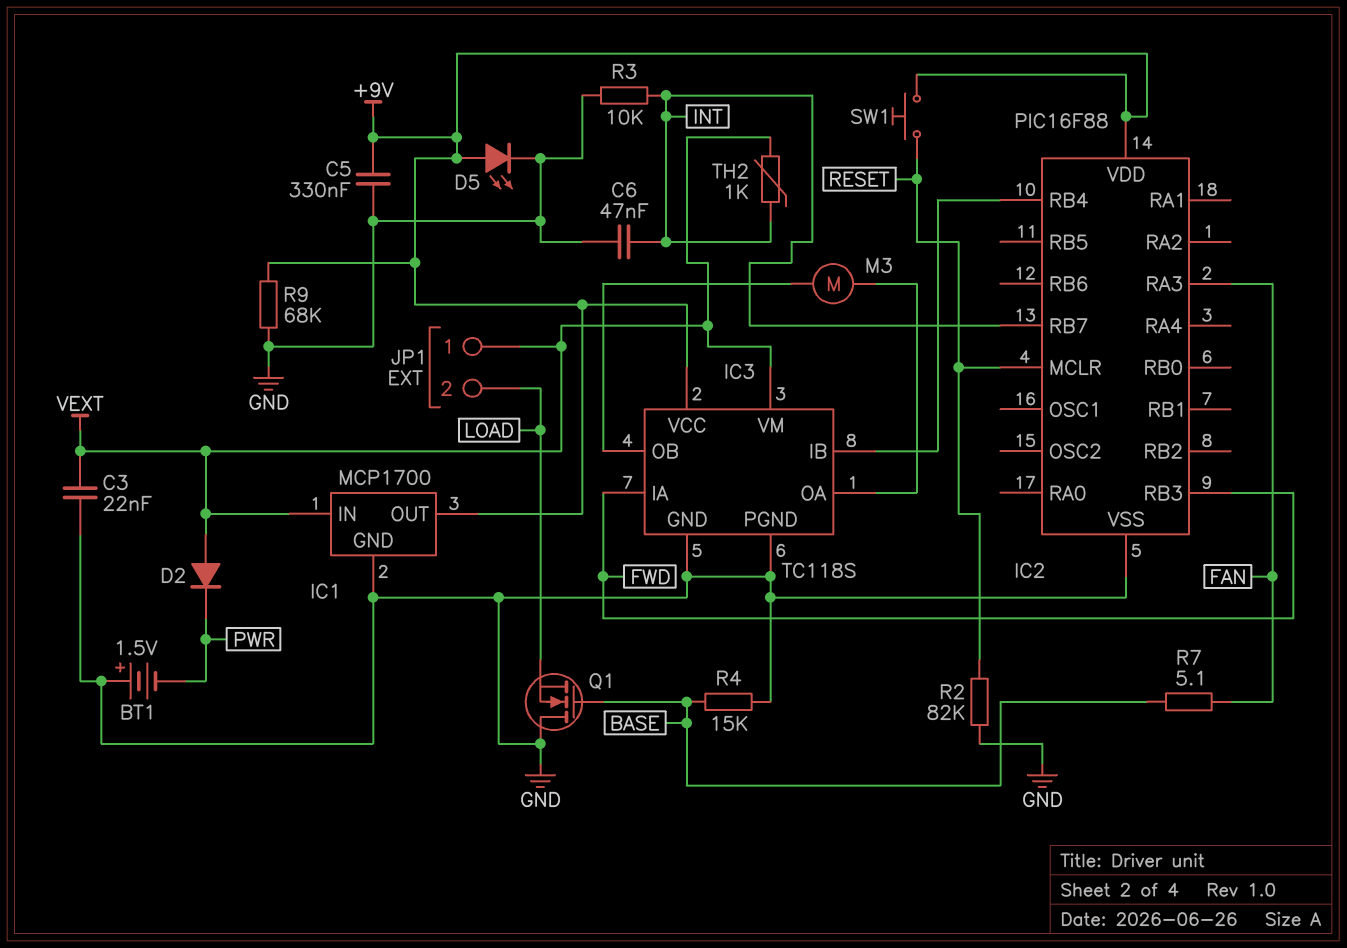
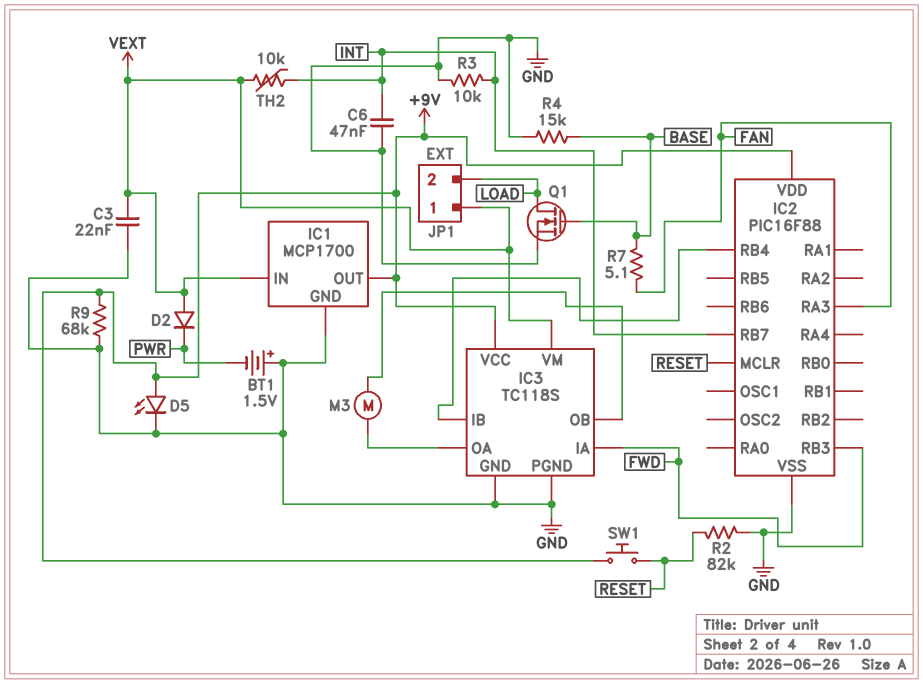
C5: 330nF (+9V, GND) -> none
Q1: NMOS (G BASE, D GND, S LOAD) -> NMOS (G BASE, D LOAD, S GND)
TH2: 1k (INT, VEXT) -> 10k (INT, VEXT)

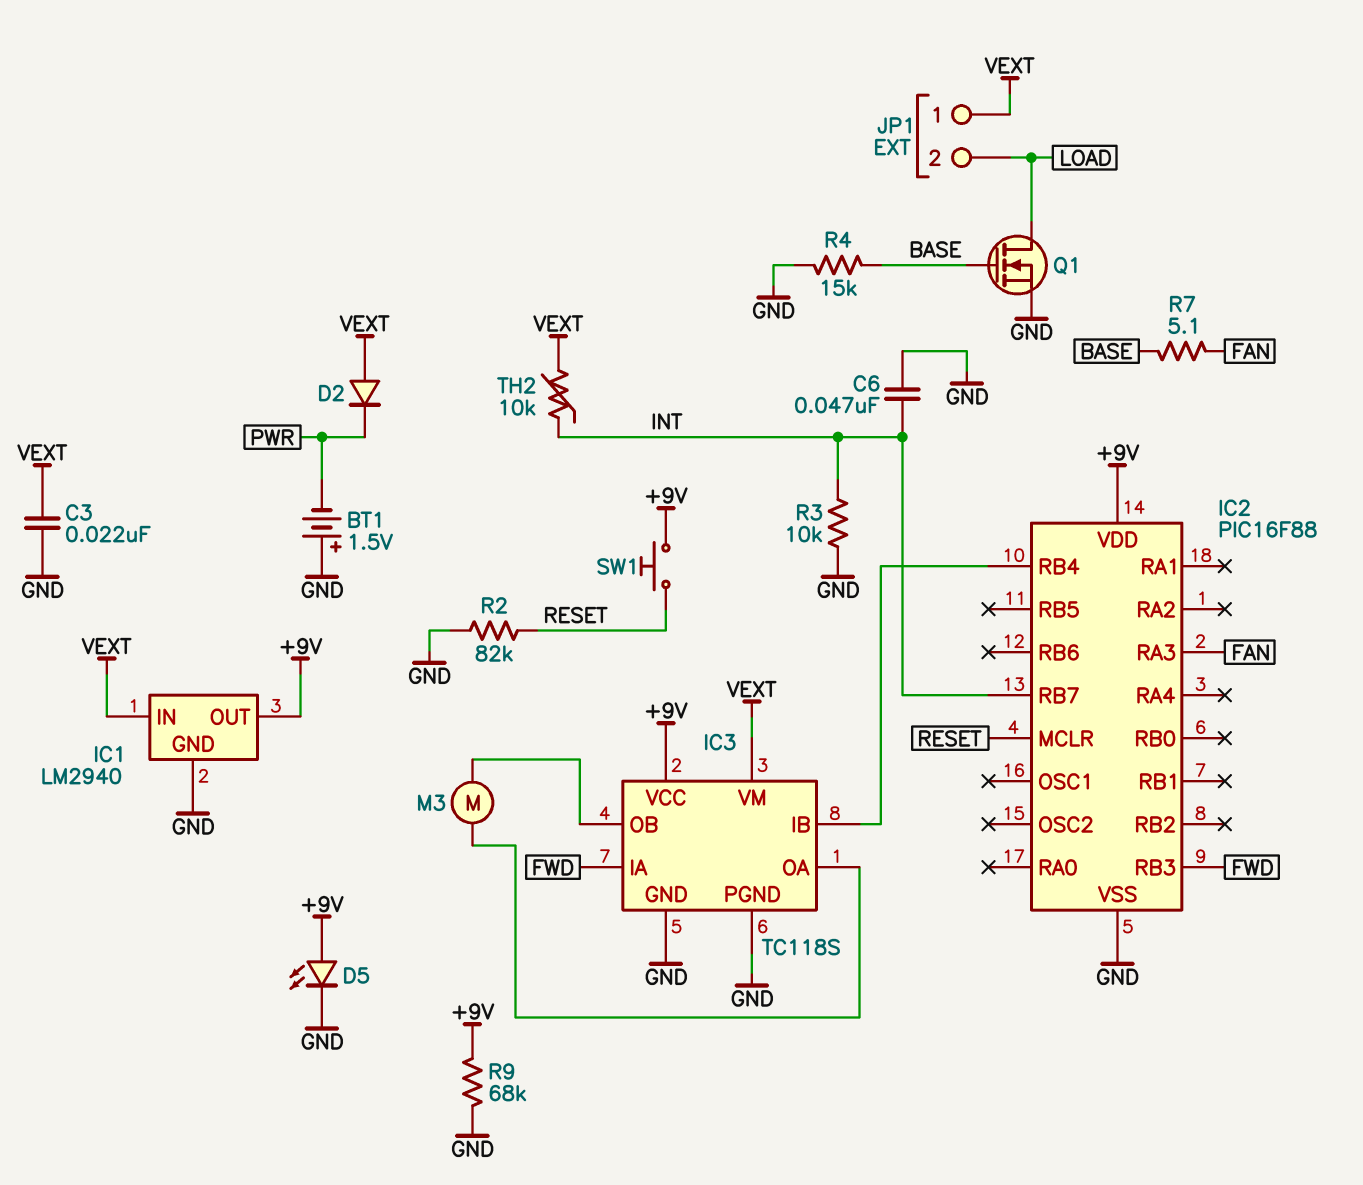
IC1: MCP1700 -> LM2940

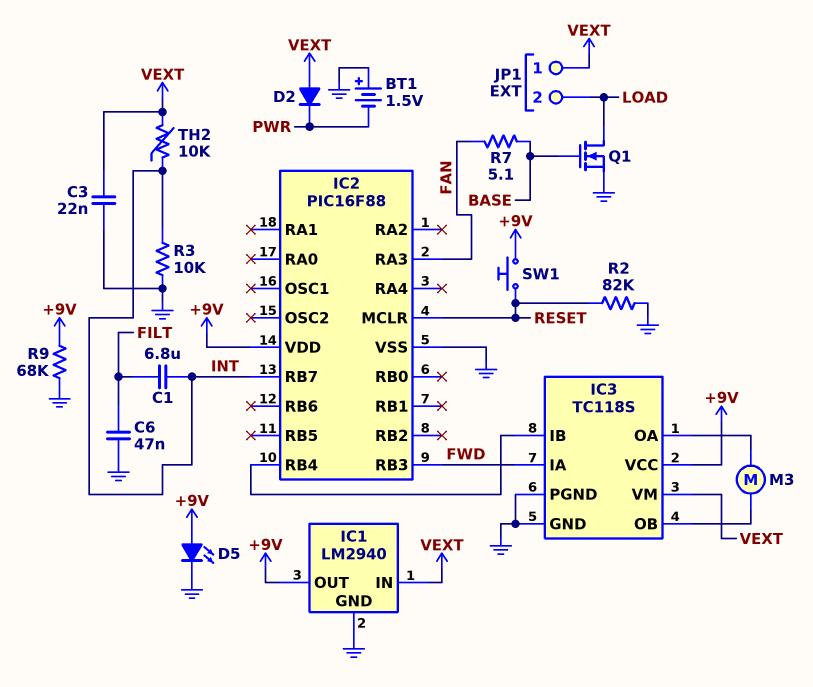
C1: none -> 6.8uF (FILT, INT)
C6: 47nF (GND, INT) -> 47nF (FILT, GND)
R4: 15k (BASE, GND) -> none

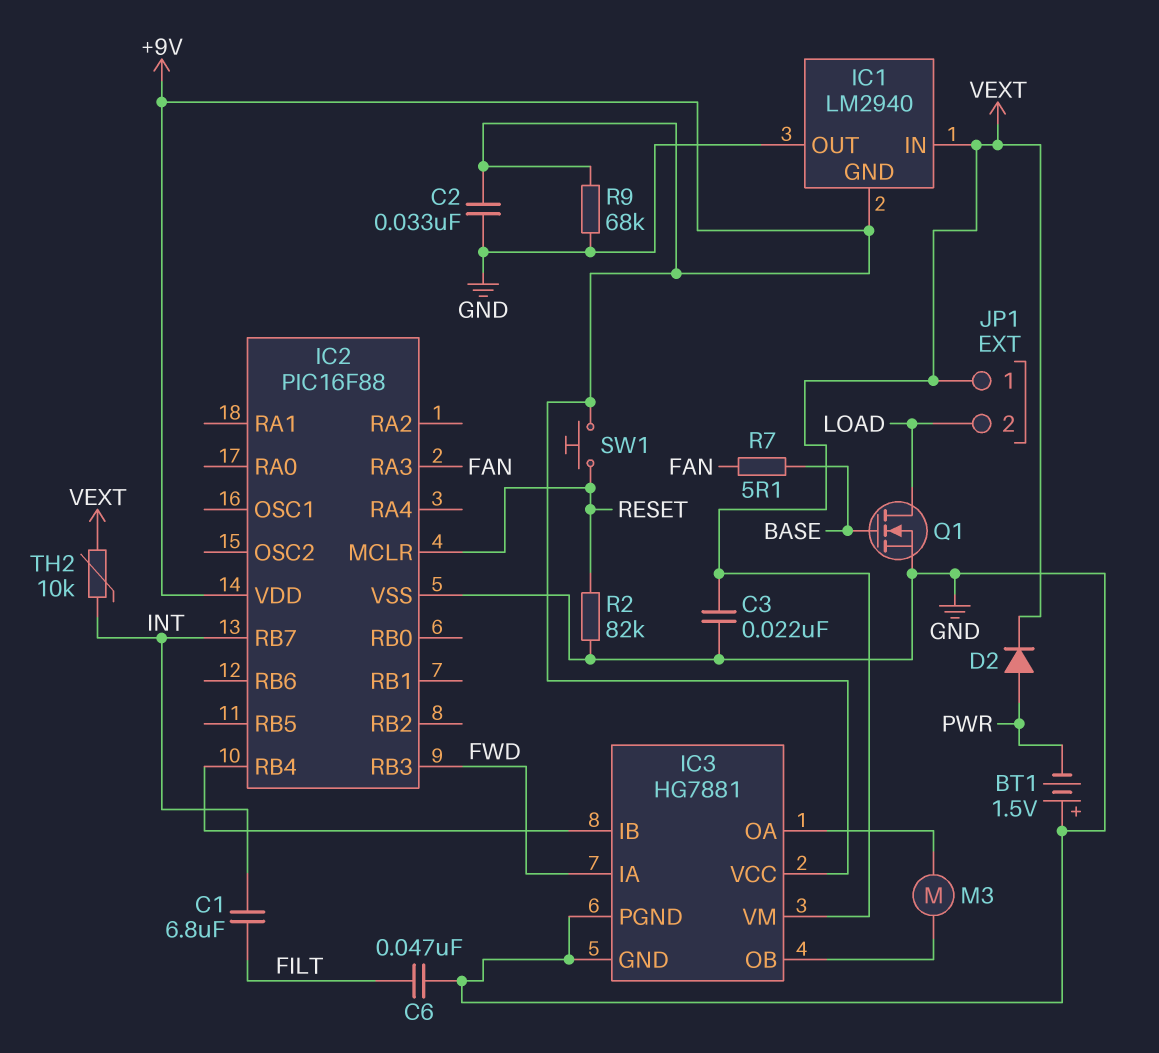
C2: none -> 33nF (+9V, GND)
D2: diode (A VEXT, K PWR) -> diode (A PWR, K VEXT)
D5: LED (A +9V, K GND) -> none
IC1 pin GND: GND -> +9V
IC1 pin OUT: +9V -> GND
IC3: TC118S -> HG7881
R3: 10k (GND, INT) -> none

